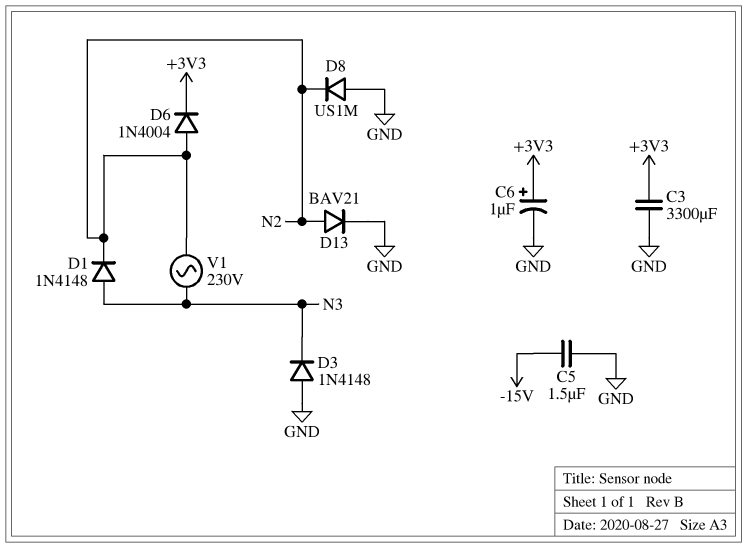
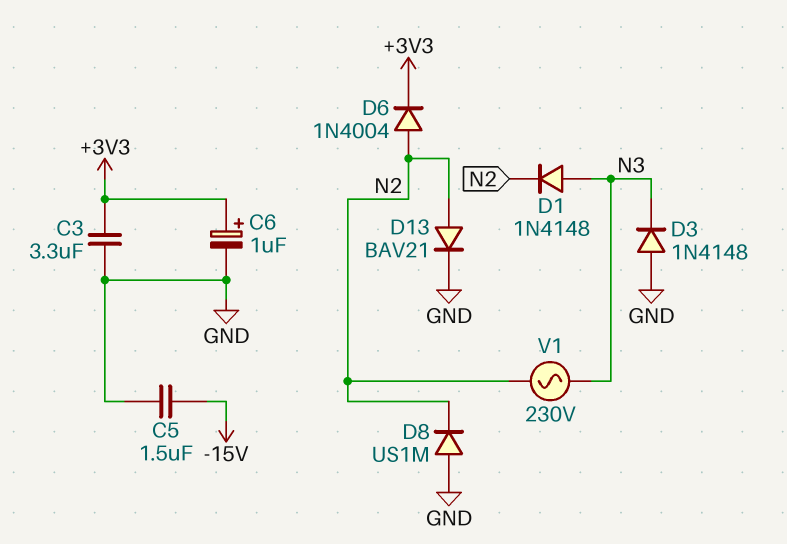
C3: 3300uF (+3V3, GND) -> 3.3uF (+3V3, GND)

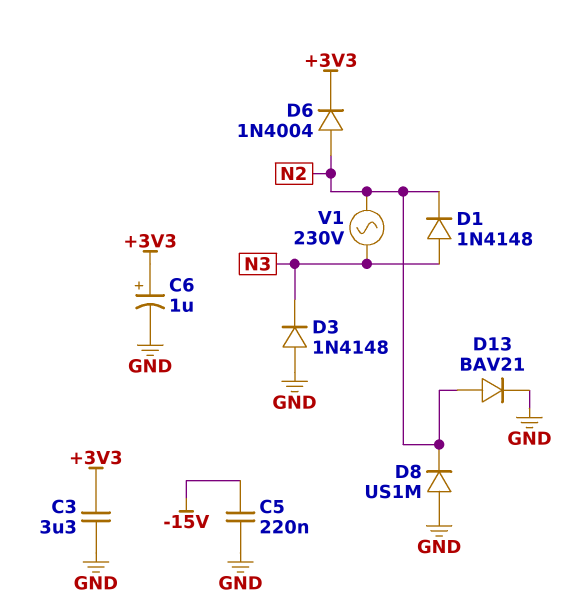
C5: 1.5uF (-15V, GND) -> 220nF (-15V, GND)

